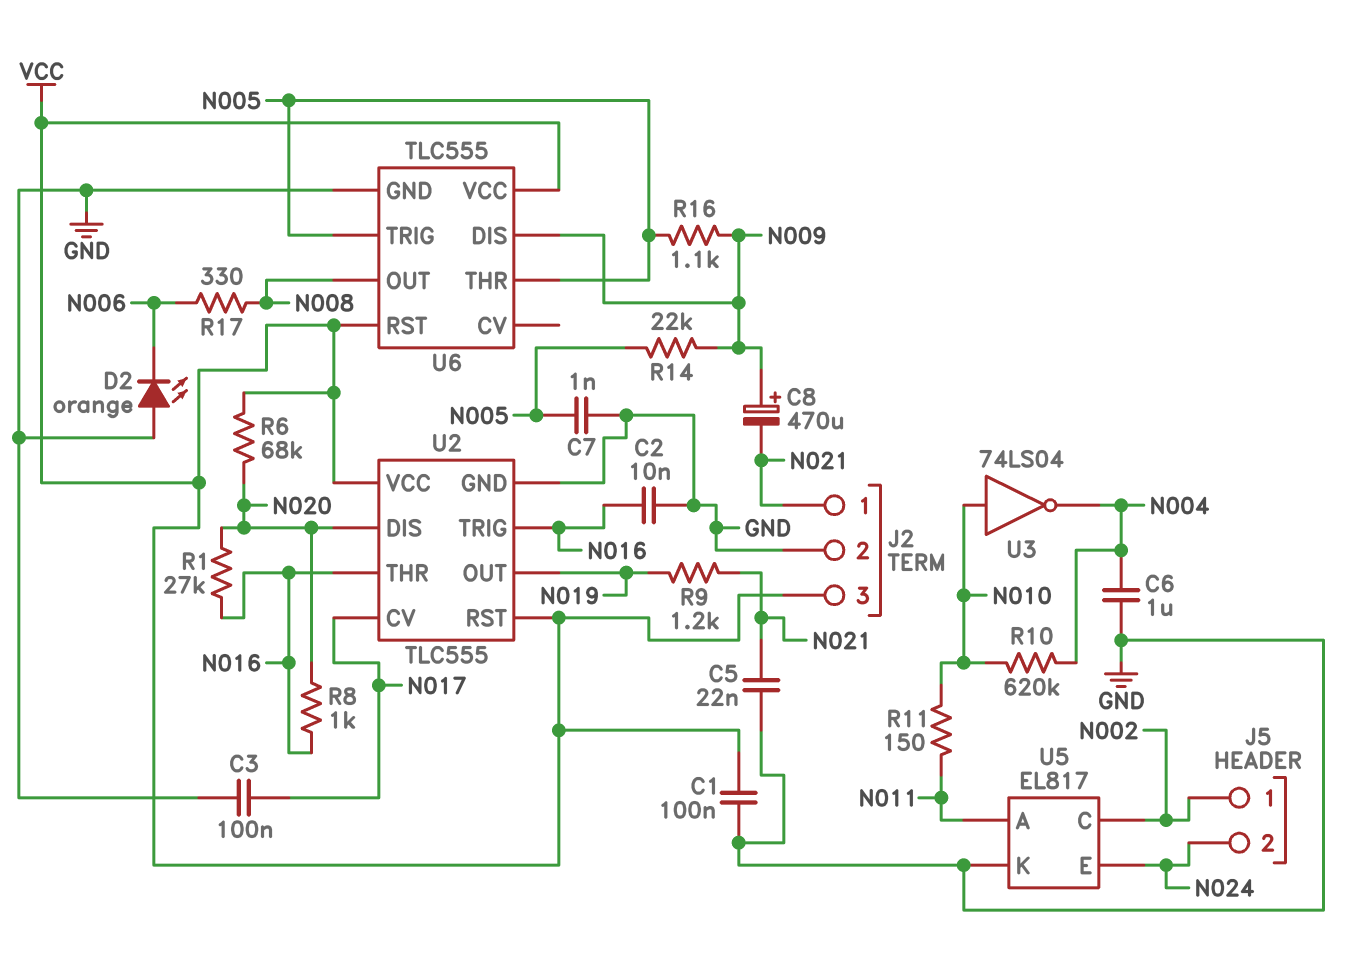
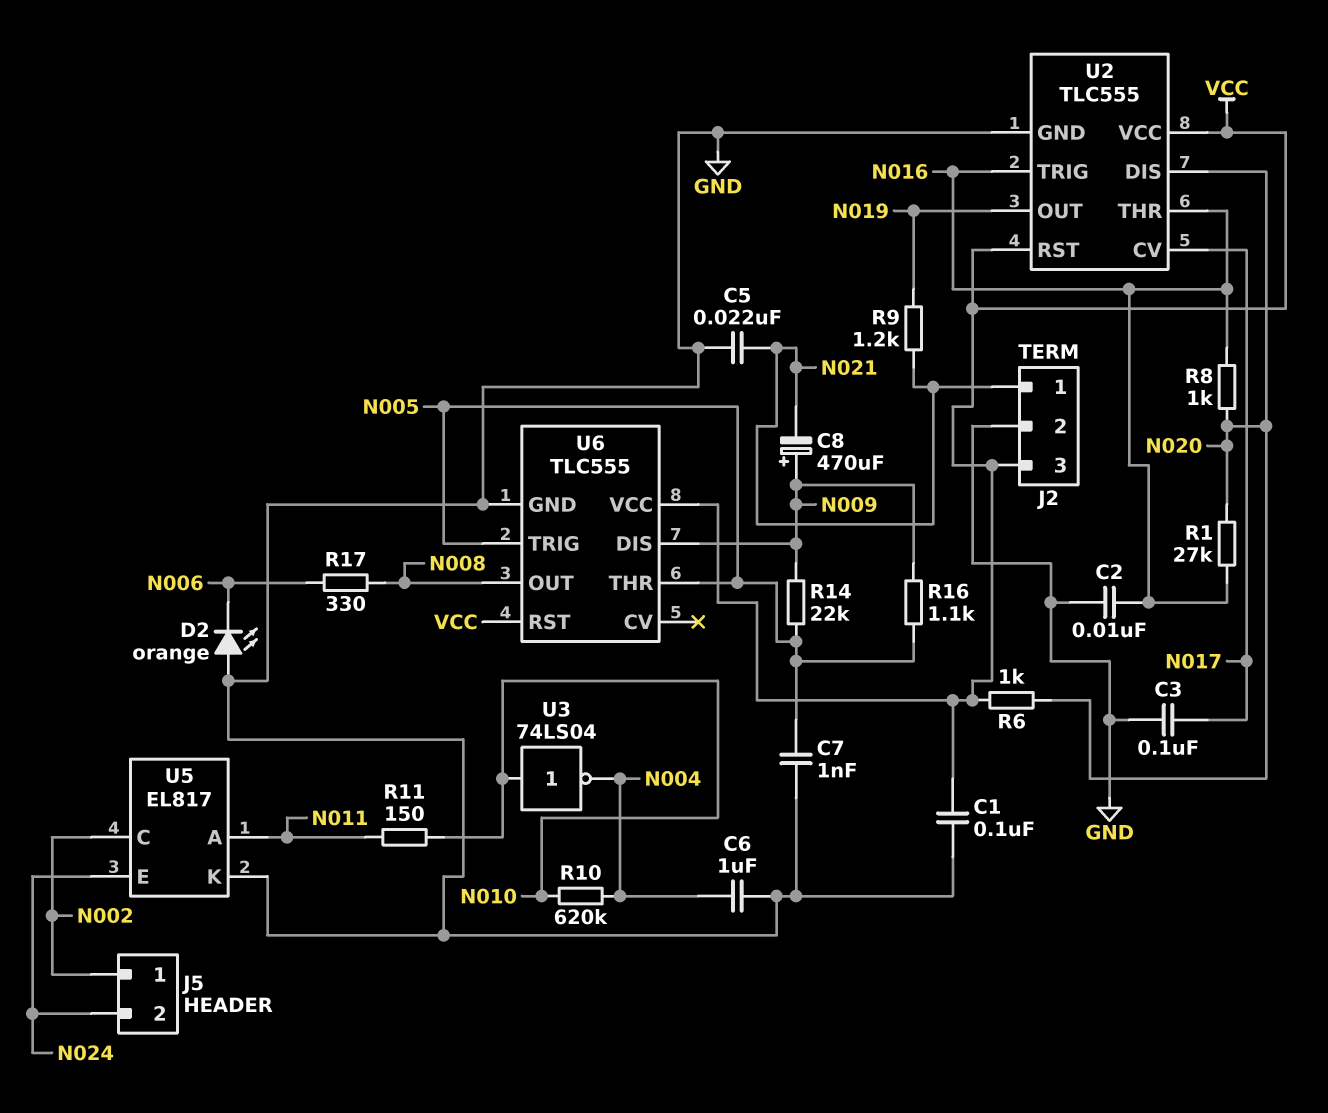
R6: 68k (N020, VCC) -> 1k (N020, VCC)

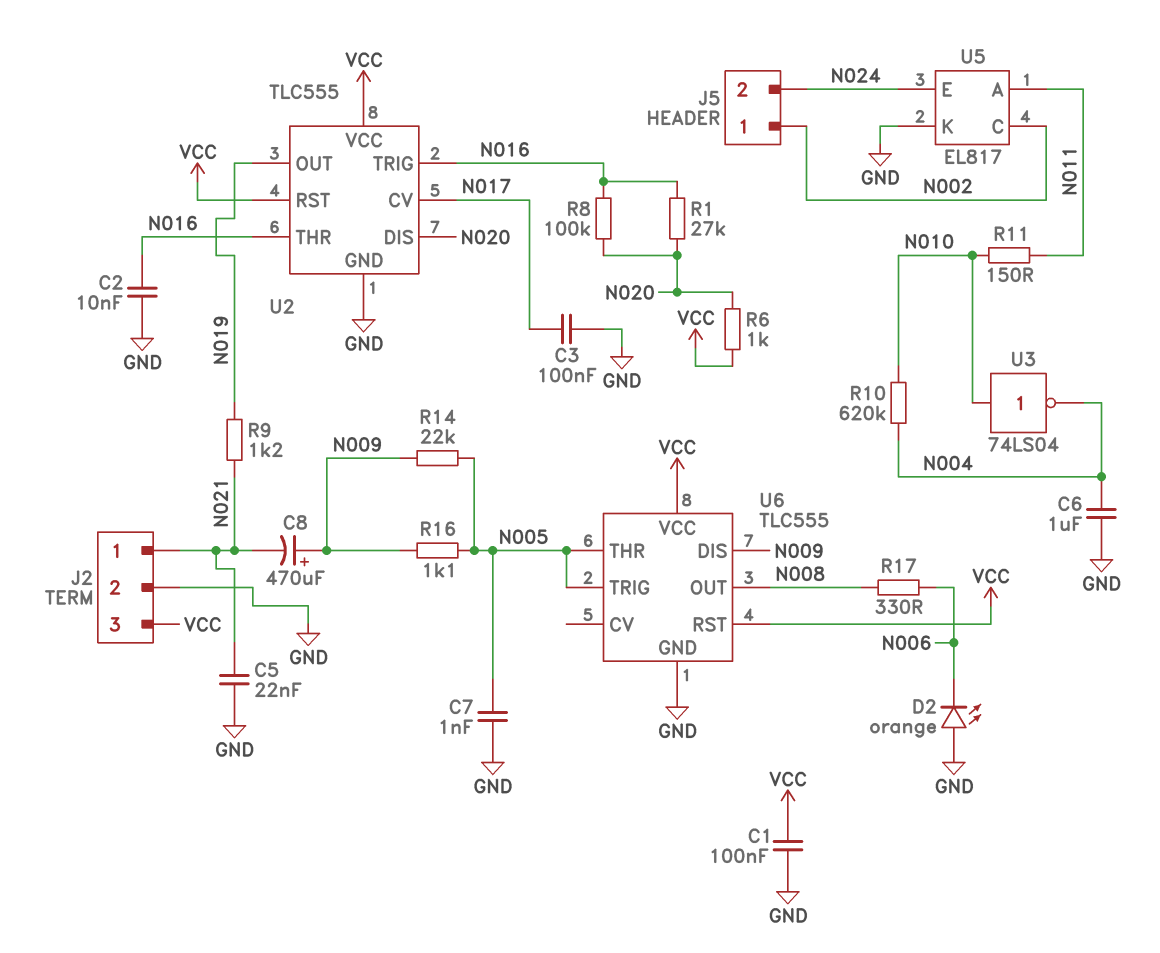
R8: 1k (N016, N020) -> 100k (N016, N020)

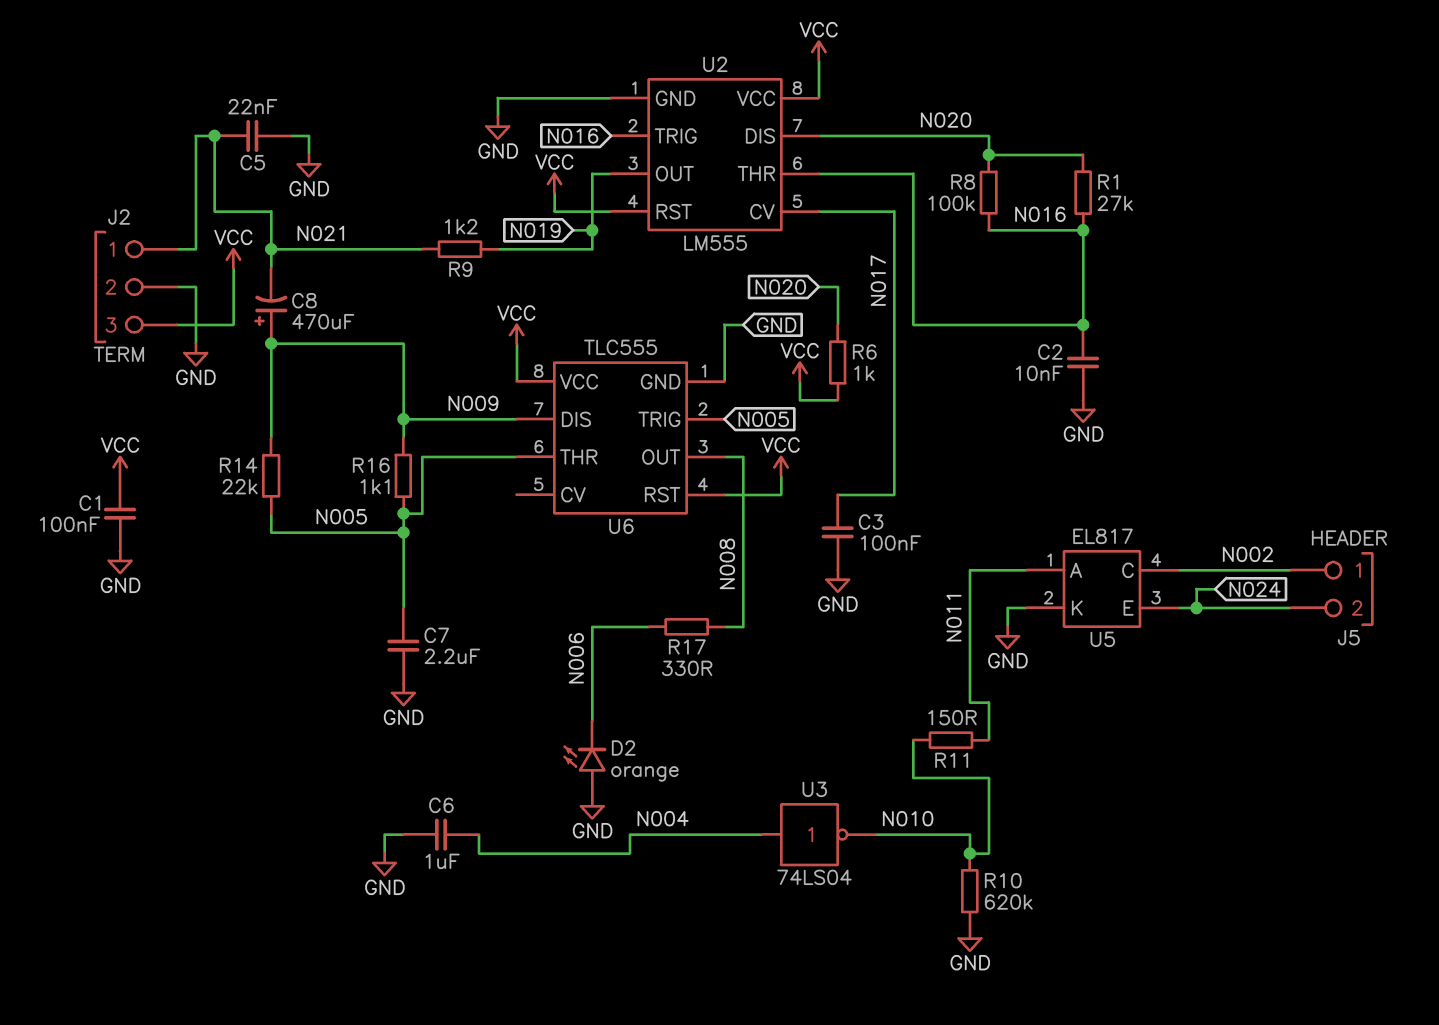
C7: 1nF (GND, N005) -> 2.2uF (GND, N005)
R10: 620k (N004, N010) -> 620k (GND, N010)
U2: TLC555 -> LM555
U3: NOT 74LS04 (in N010, out N004) -> NOT 74LS04 (in N004, out N010)

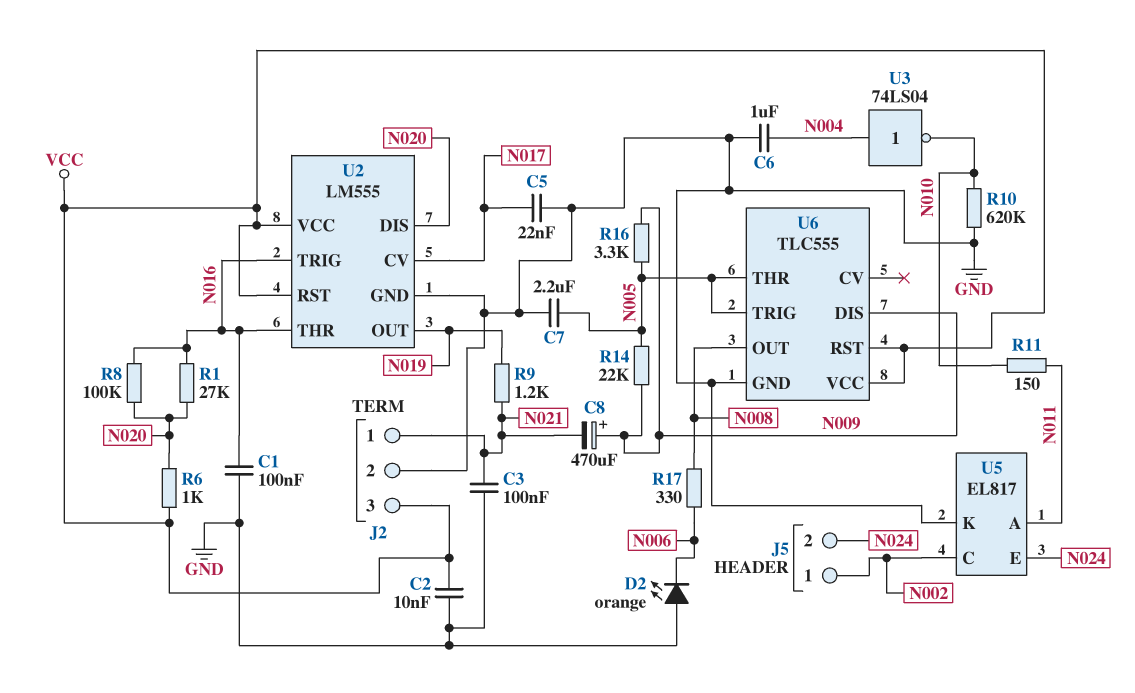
C1: 100nF (GND, VCC) -> 100nF (GND, N016)
C2: 10nF (GND, N016) -> 10nF (GND, VCC)
C3: 100nF (GND, N017) -> 100nF (GND, N021)
C5: 22nF (GND, N021) -> 22nF (GND, N017)
R16: 1.1k (N005, N009) -> 3.3k (N005, N009)

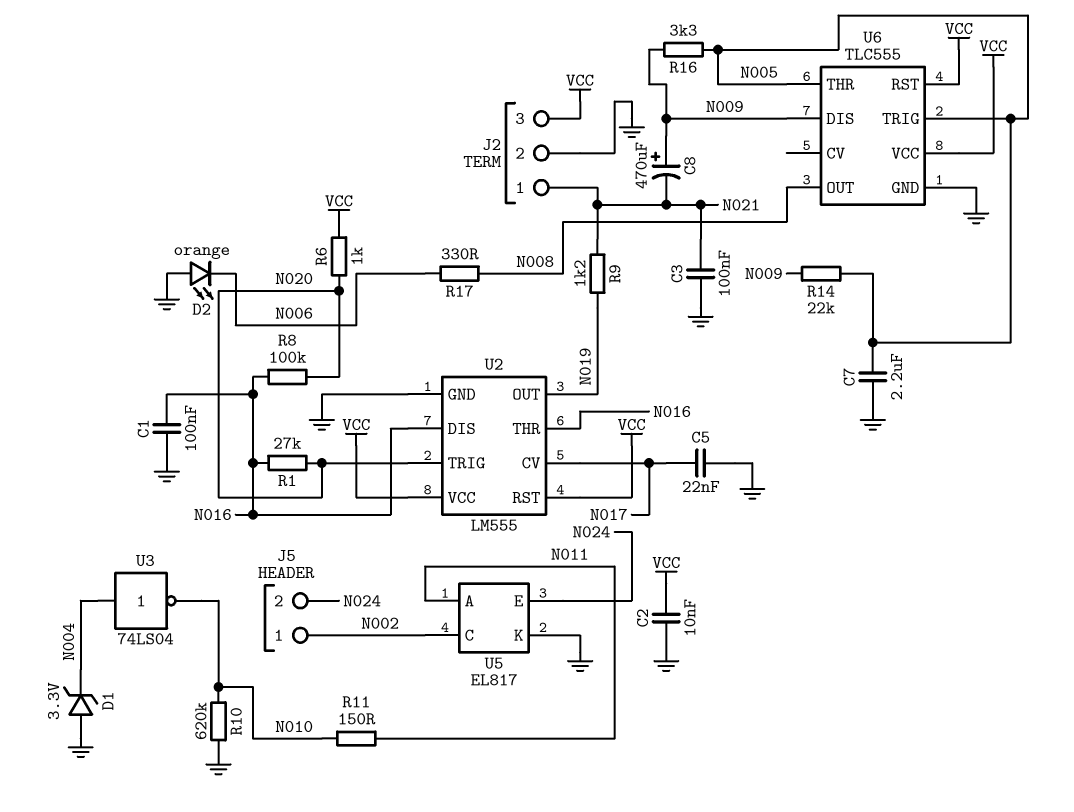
C6: 1uF (GND, N004) -> none
D1: none -> zener 3.3V (A GND, K N004)
U2 pin DIS: N020 -> N016
U2 pin TRIG: N016 -> N020

